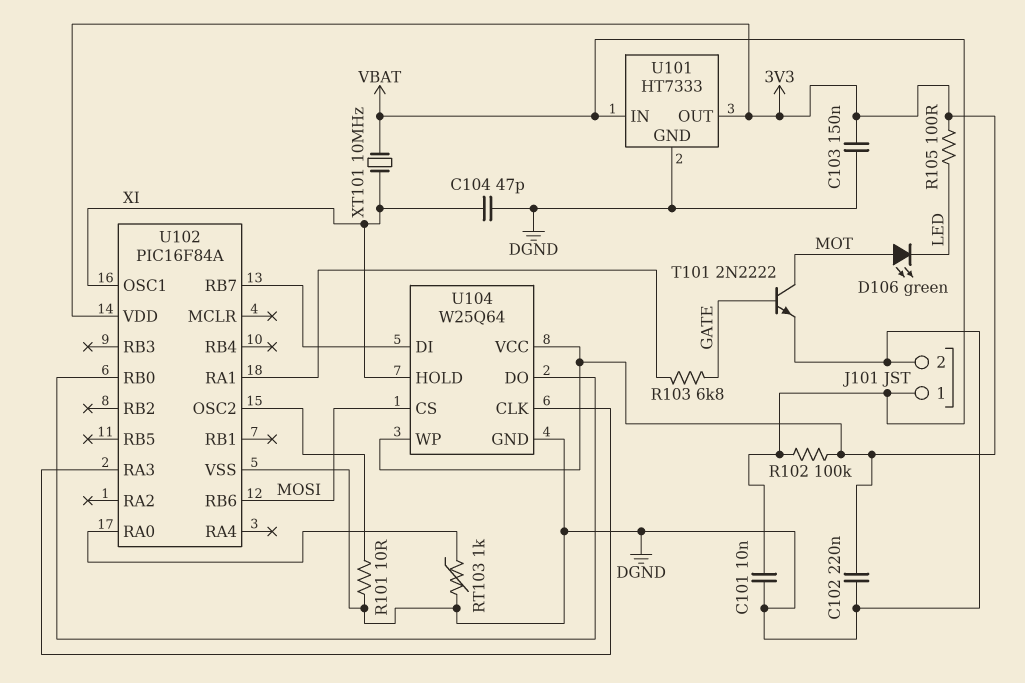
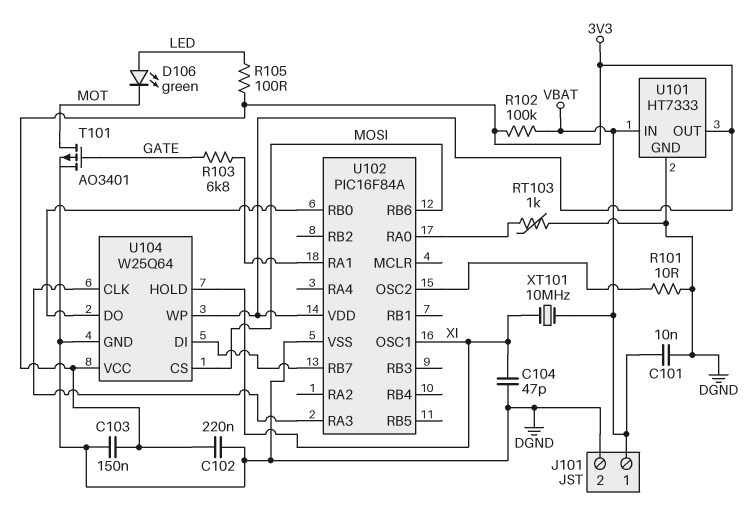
D106: LED green (A MOT, K LED) -> LED green (A LED, K MOT)
T101: NPN 2N2222 (B GATE, C MOT, E DGND) -> PMOS AO3401 (G GATE, D MOT, S DGND)

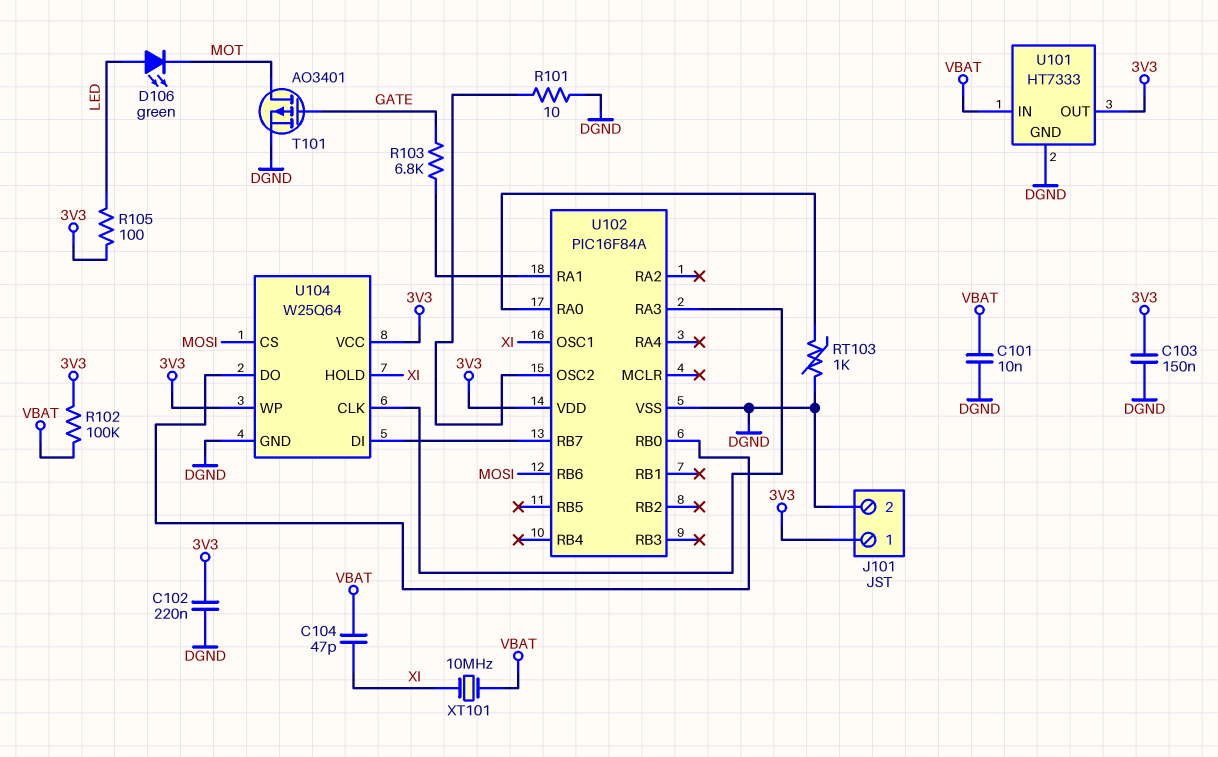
C104: 47pF (DGND, XI) -> 47pF (VBAT, XI)
J101 pin 1: VBAT -> 3V3

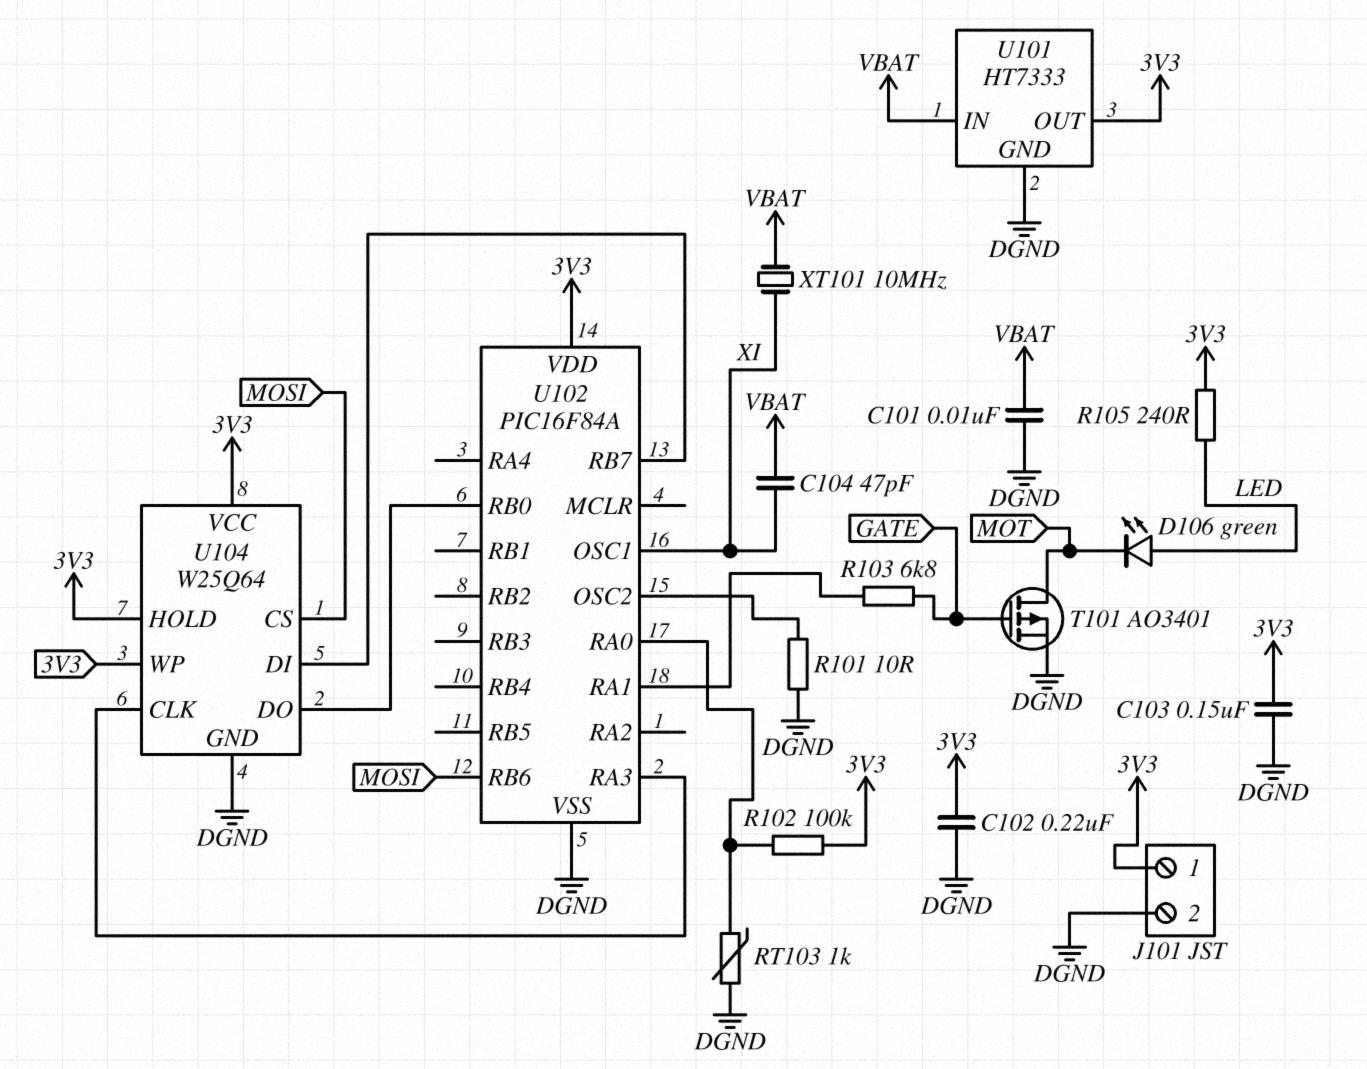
R102: 100k (3V3, VBAT) -> 100k (3V3, U102/RA0)
R105: 100 (3V3, LED) -> 240 (3V3, LED)
U104 pin HOLD: XI -> 3V3

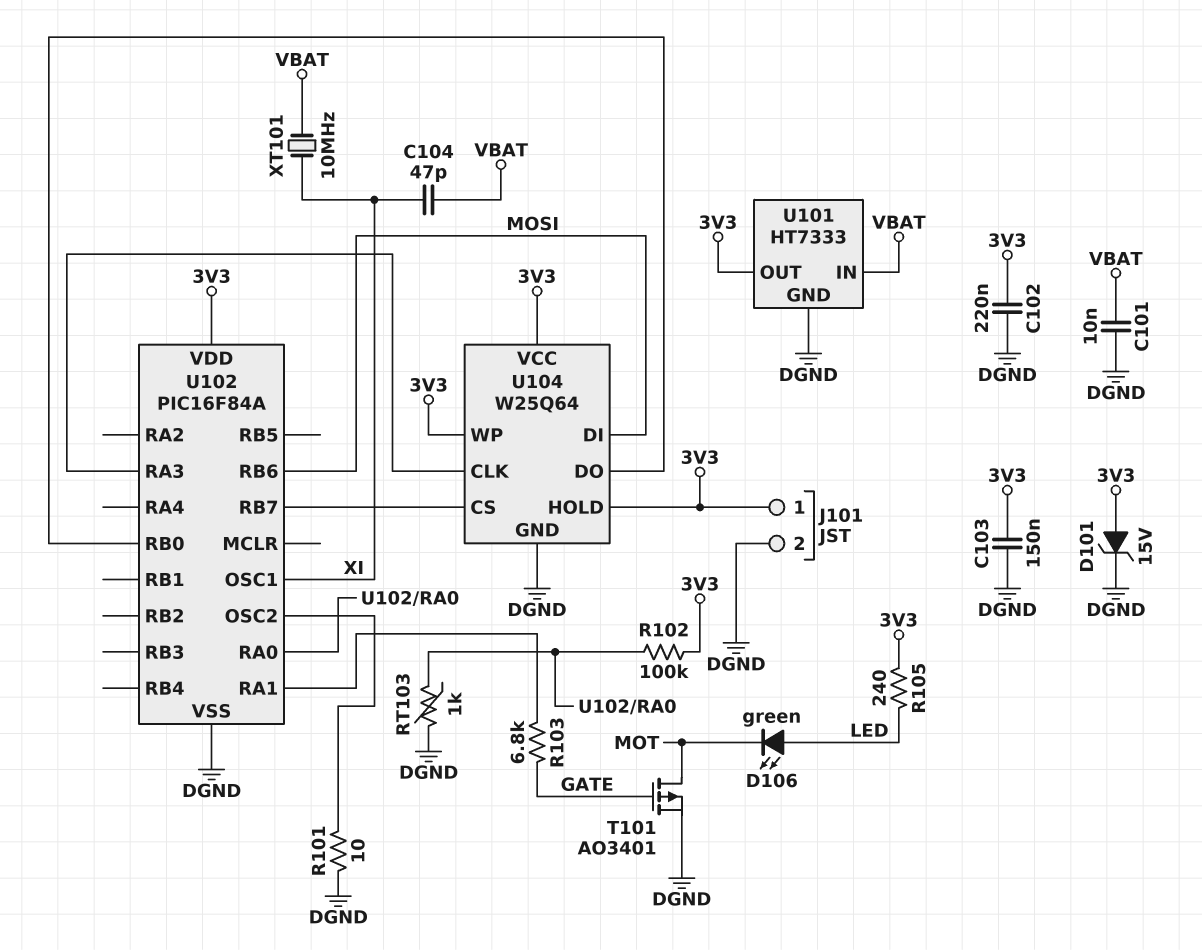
D101: none -> zener 15V (A 3V3, K DGND)
U104 pin CS: MOSI -> U102/RB7
U104 pin DI: U102/RB7 -> MOSI

